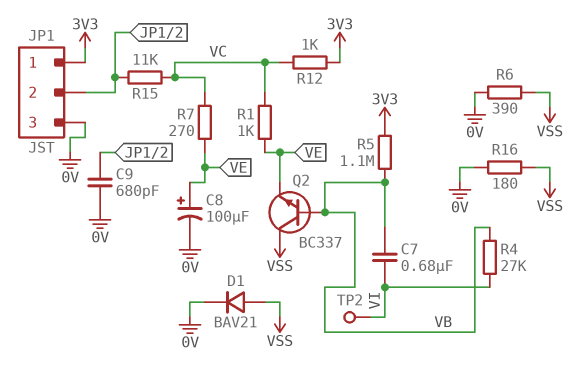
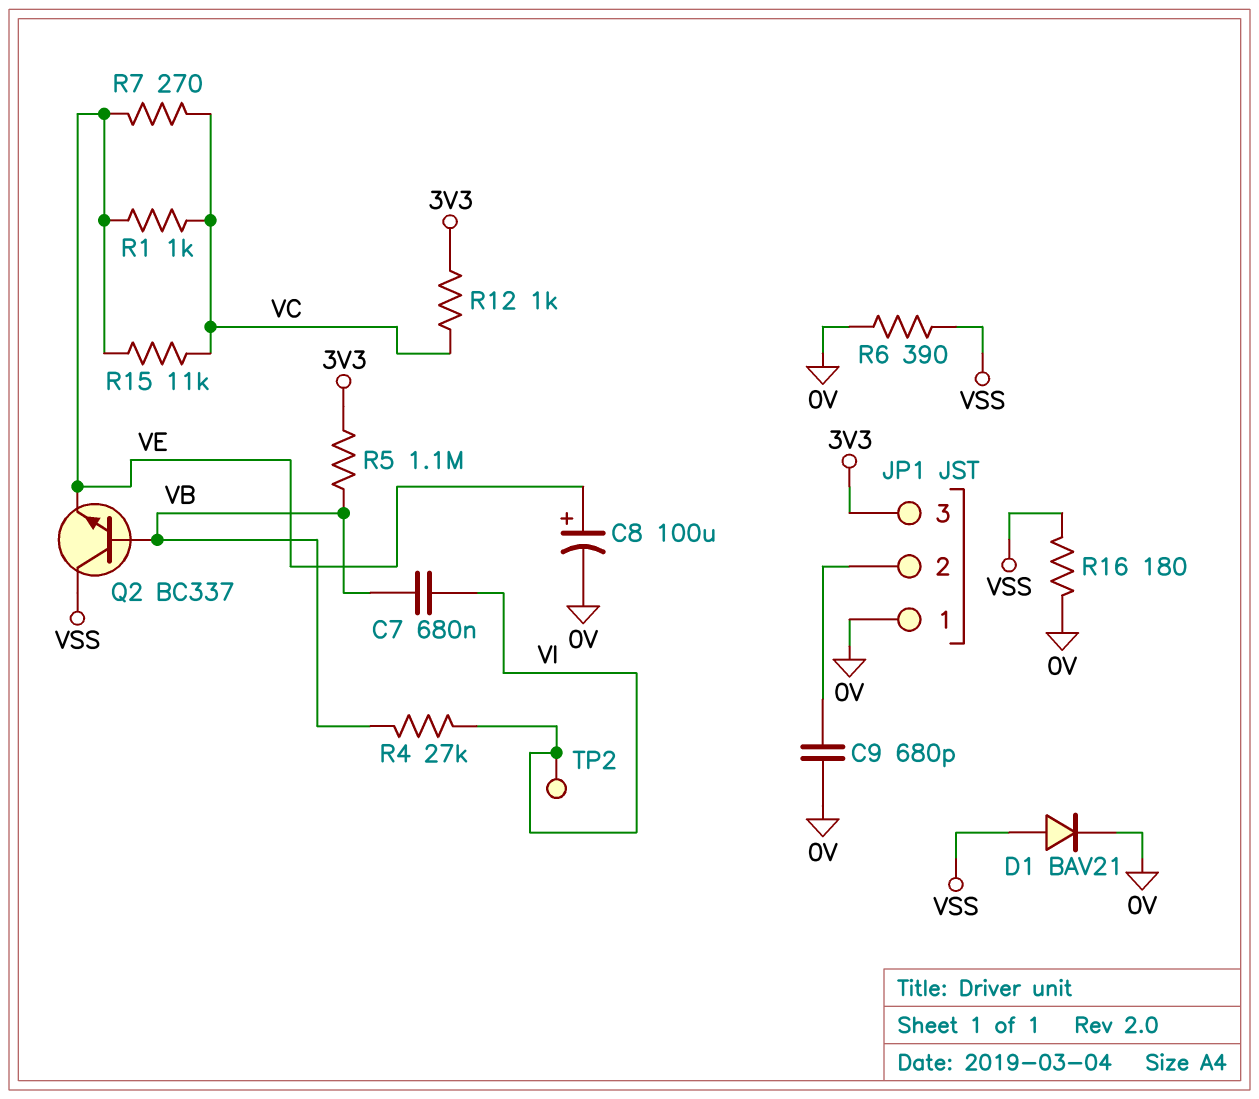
JP1 pin 1: 3V3 -> 0V
JP1 pin 3: 0V -> 3V3
R15: 11k (JP1/2, VC) -> 11k (VC, VE)

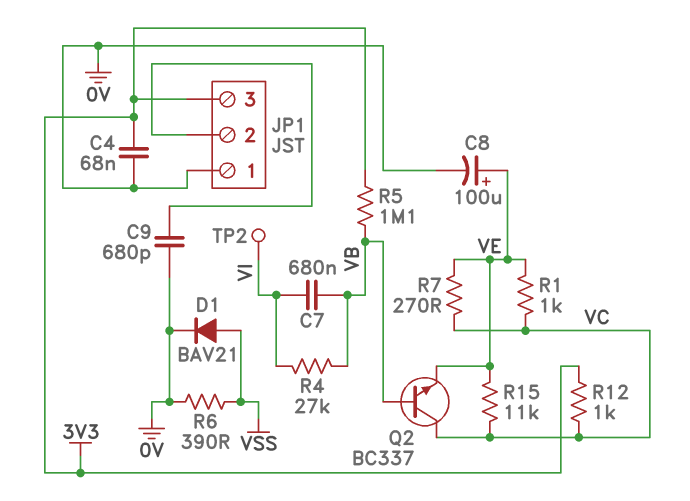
C4: none -> 68nF (0V, 3V3)
Q2: NPN BC337 (B VB, C VSS, E VE) -> NPN BC337 (B VB, C VC, E VE)
R16: 180 (0V, VSS) -> none

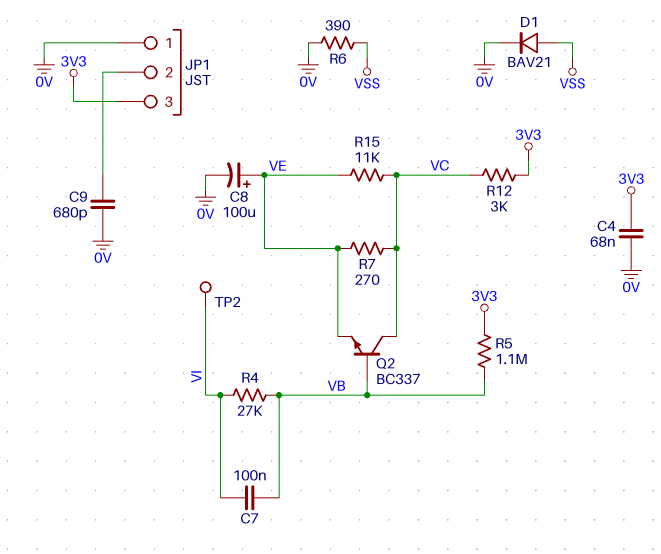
C7: 680nF (VB, VI) -> 100nF (VB, VI)
R1: 1k (VC, VE) -> none
R12: 1k (3V3, VC) -> 3k (3V3, VC)

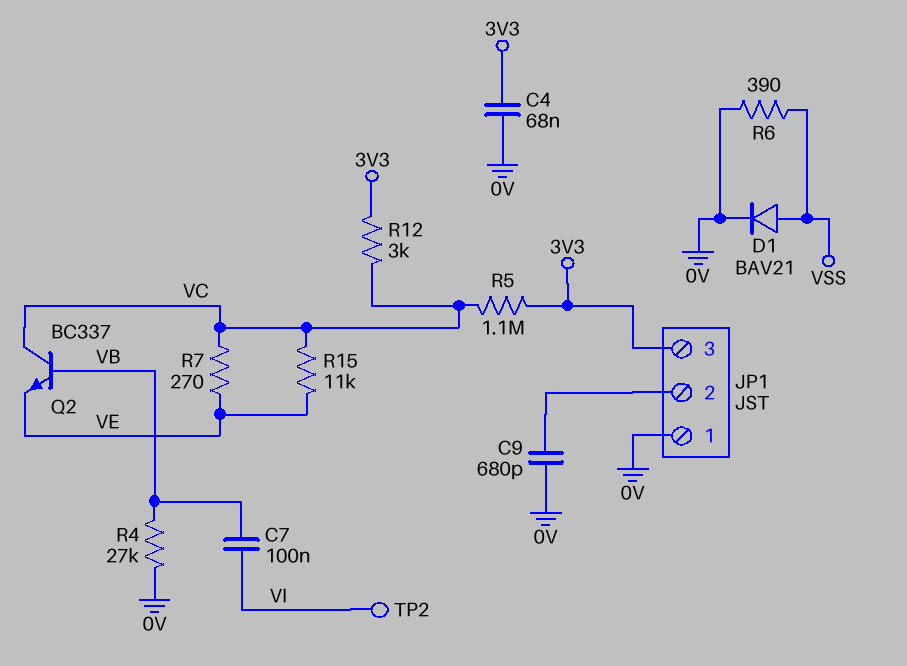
C8: 100uF (plus VE, minus 0V) -> none
R4: 27k (VB, VI) -> 27k (0V, VB)
R5: 1.1M (3V3, VB) -> 1.1M (3V3, VC)

